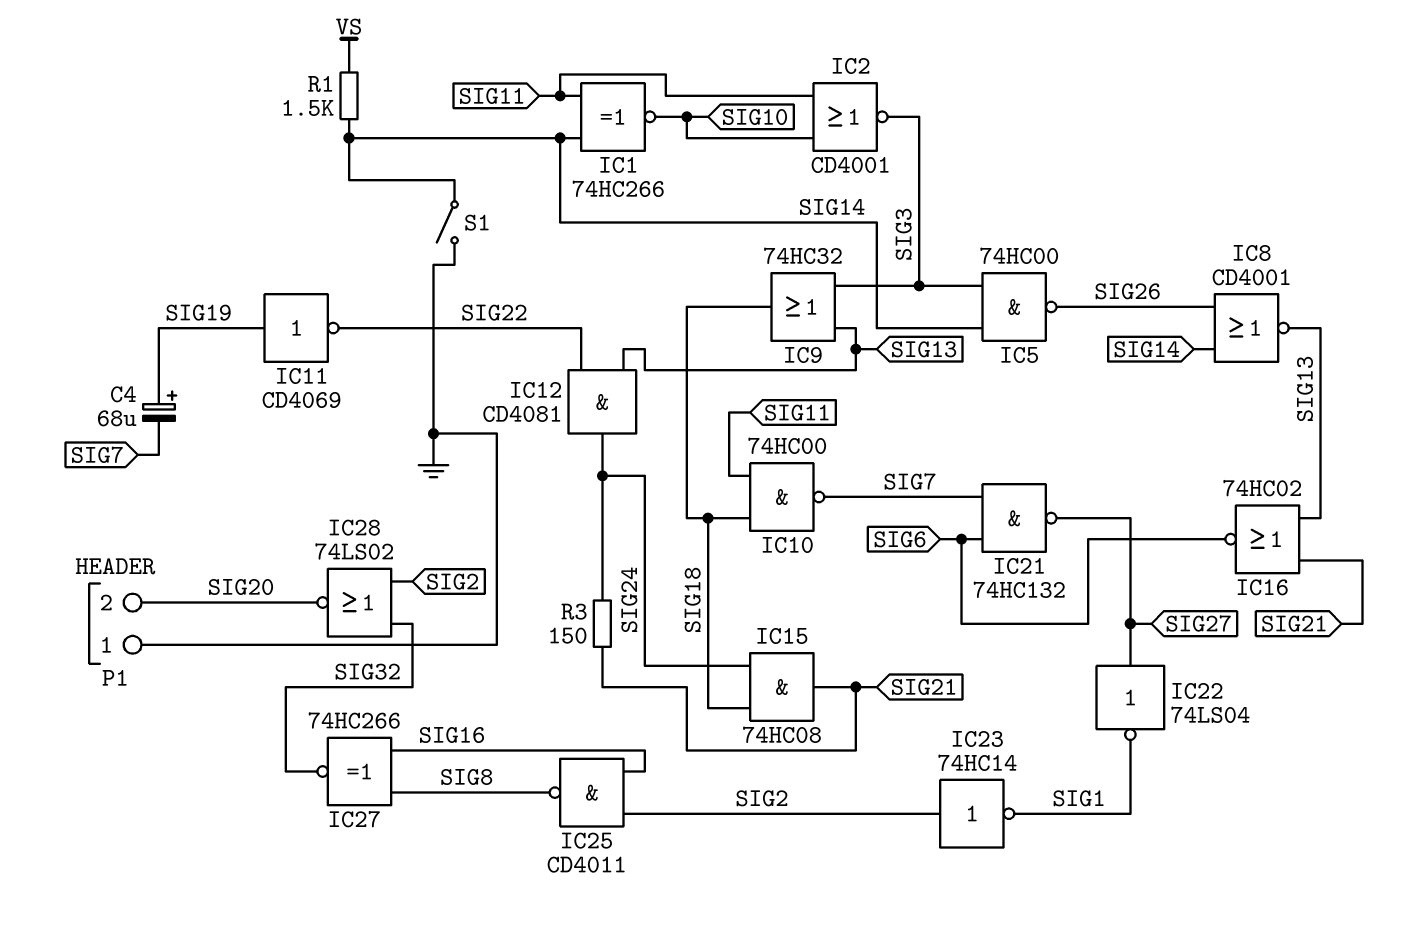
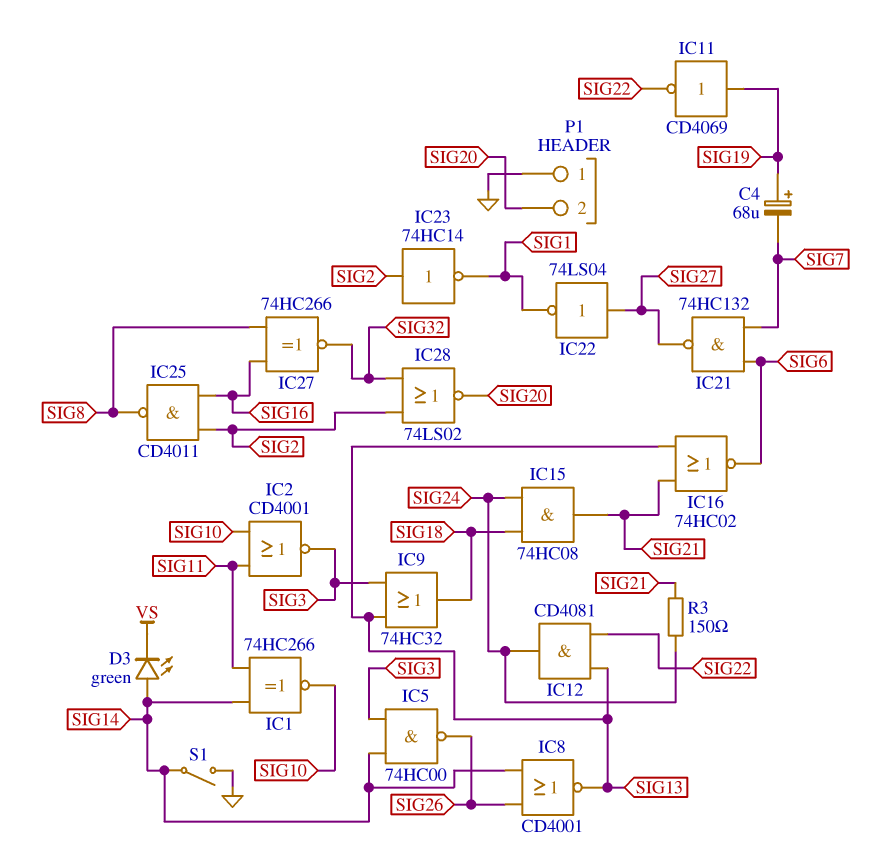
D3: none -> LED green (A SIG14, K VS)
IC10: NAND 74HC00 (in SIG11, in SIG18, out SIG7) -> none
R1: 1.5k (SIG14, VS) -> none

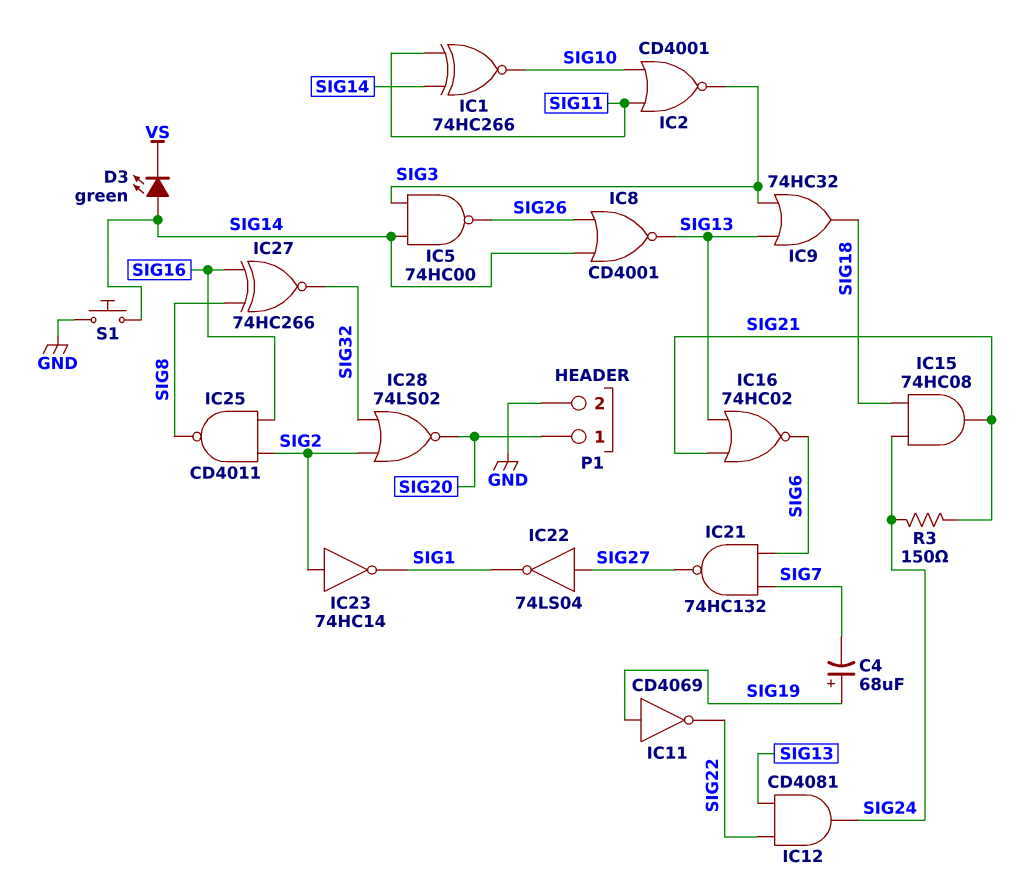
P1 pin 1: GND -> SIG20
P1 pin 2: SIG20 -> GND
S1: switch (GND, SIG14) -> button (GND, SIG14)

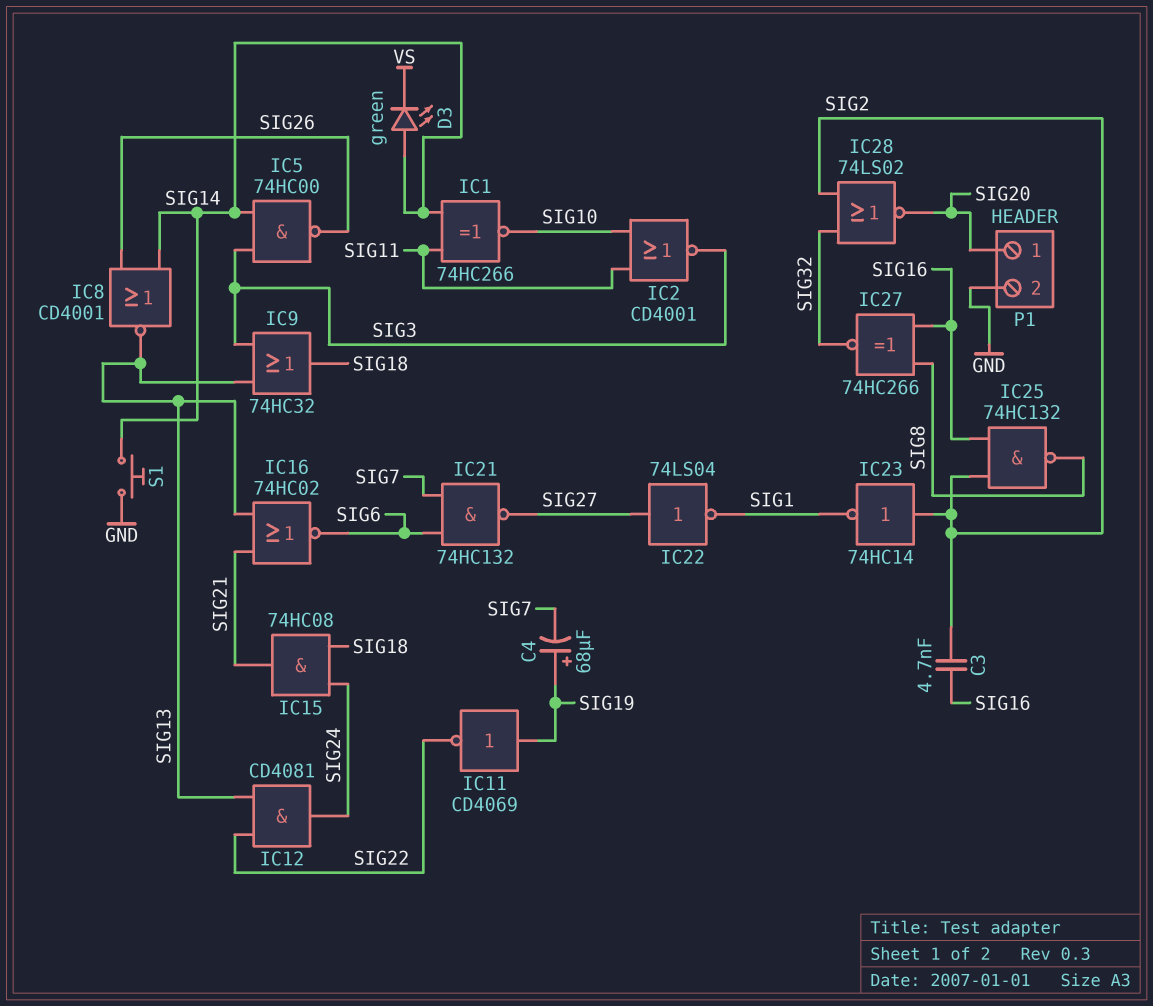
C3: none -> 4.7nF (SIG2, SIG16)
IC25: NAND CD4011 (in SIG2, in SIG16, out SIG8) -> NAND 74HC132 (in SIG2, in SIG16, out SIG8)
R3: 150 (SIG21, SIG24) -> none

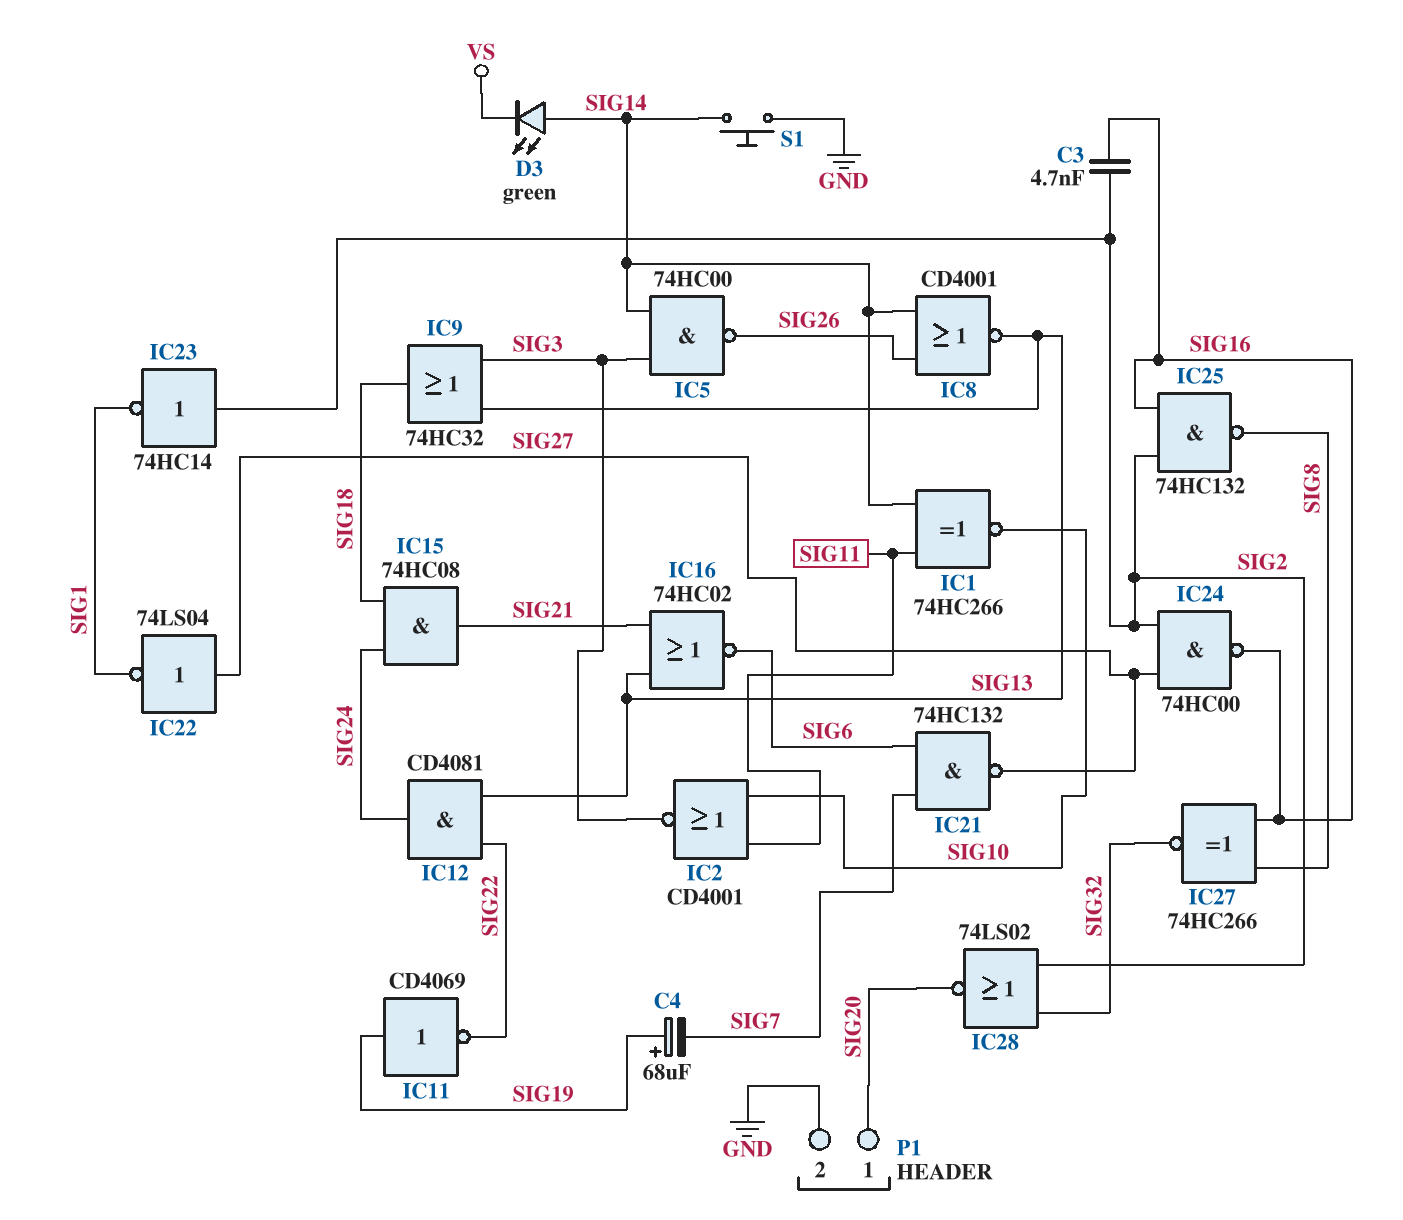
IC24: none -> NAND 74HC00 (in SIG2, in SIG27, out SIG16)

